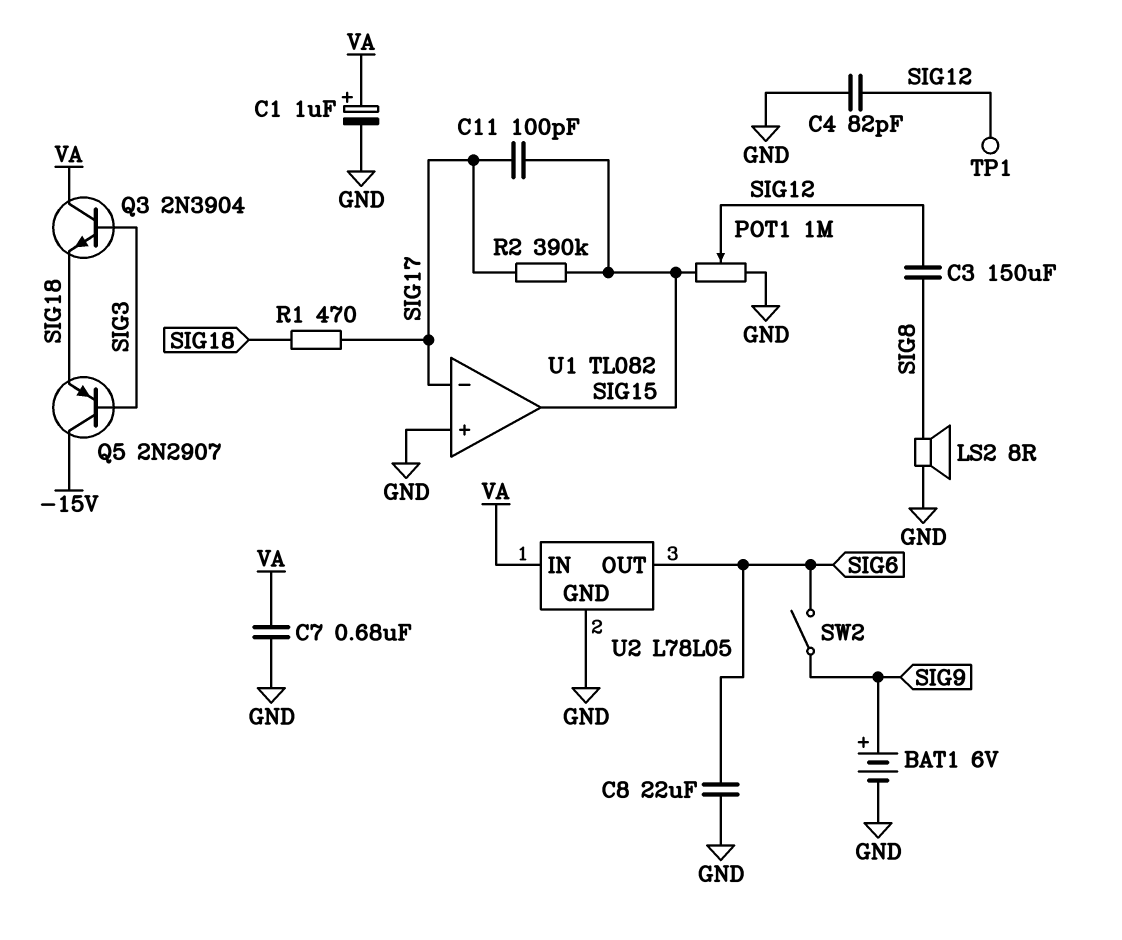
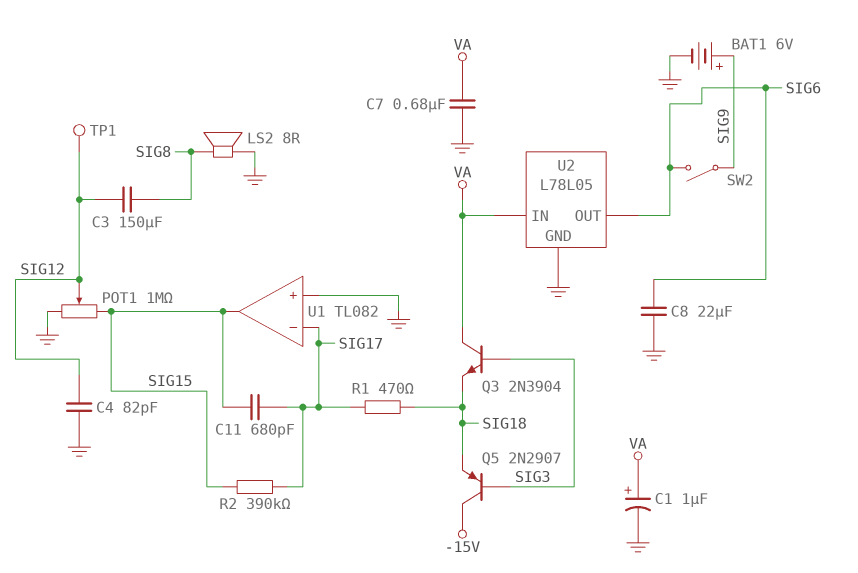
C11: 100pF (SIG15, SIG17) -> 680pF (SIG15, SIG17)

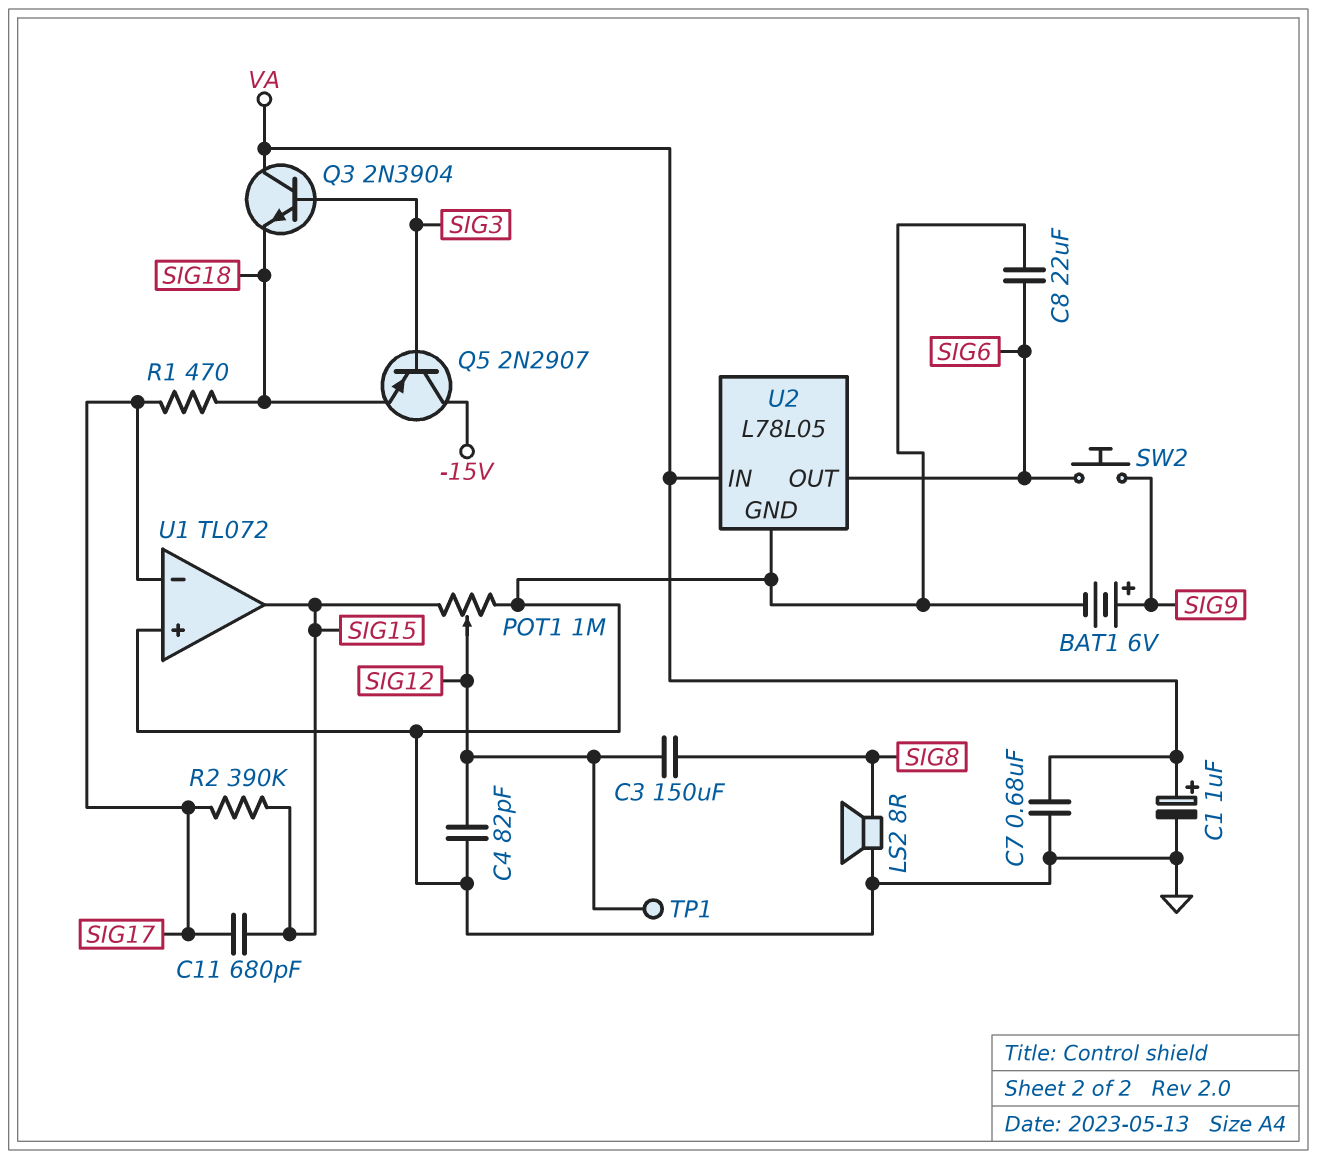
SW2: switch (SIG6, SIG9) -> button (SIG6, SIG9)
U1: TL082 -> TL072

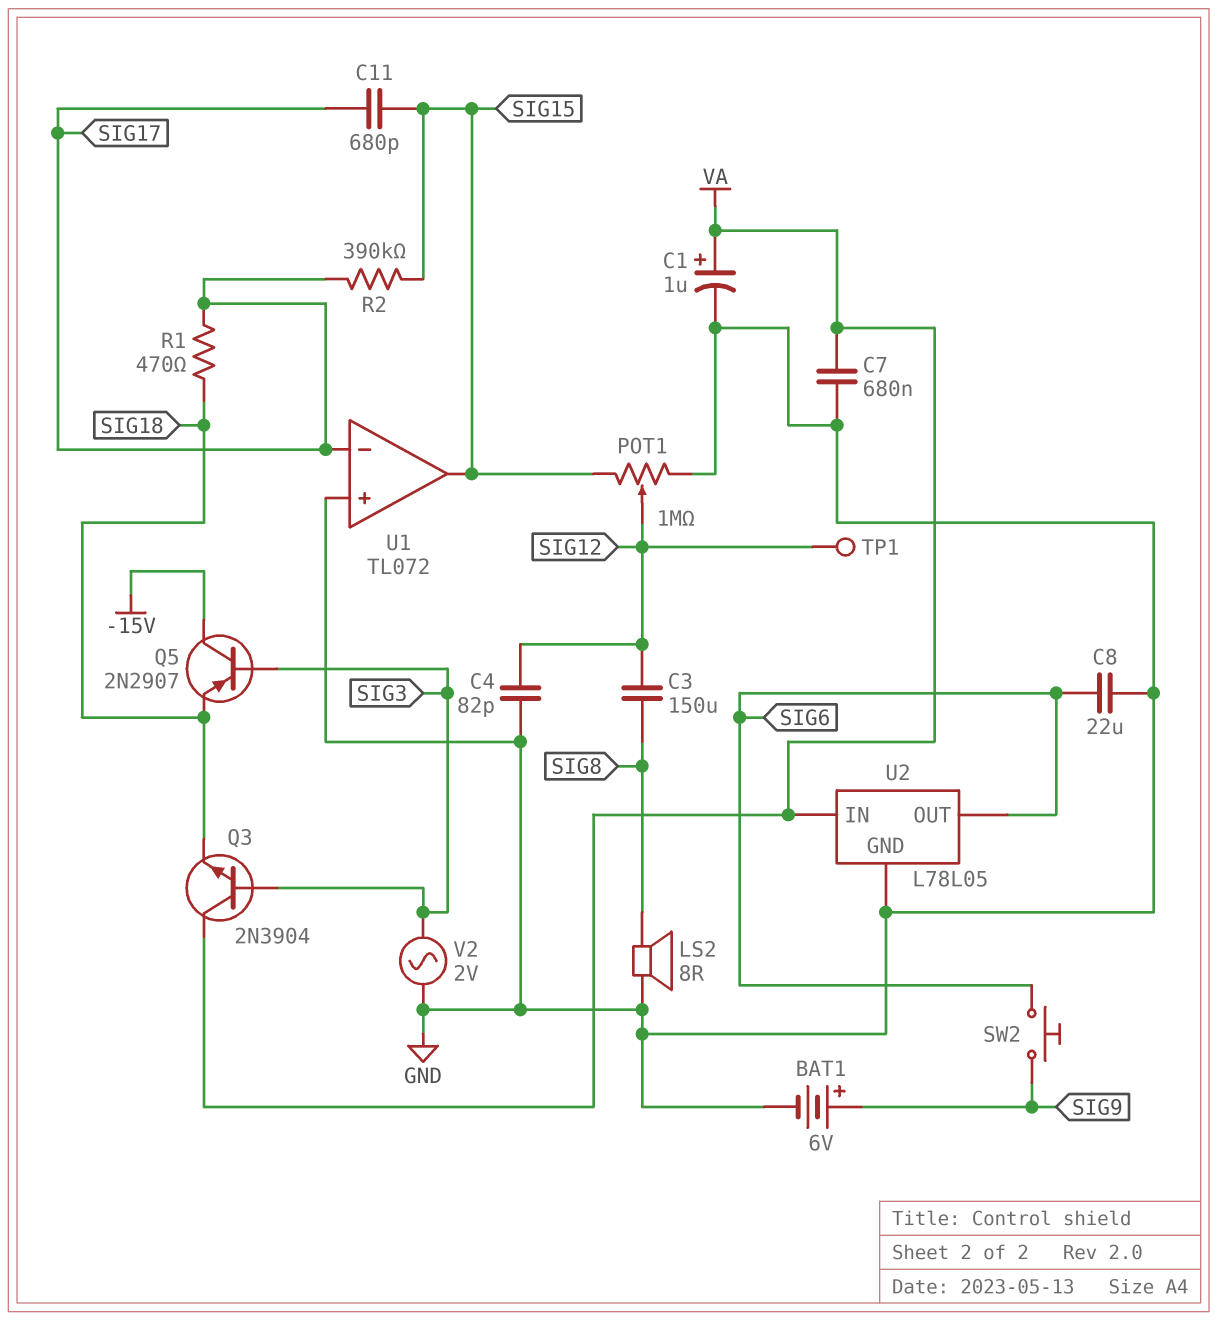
V2: none -> AC 2V (GND, SIG3)

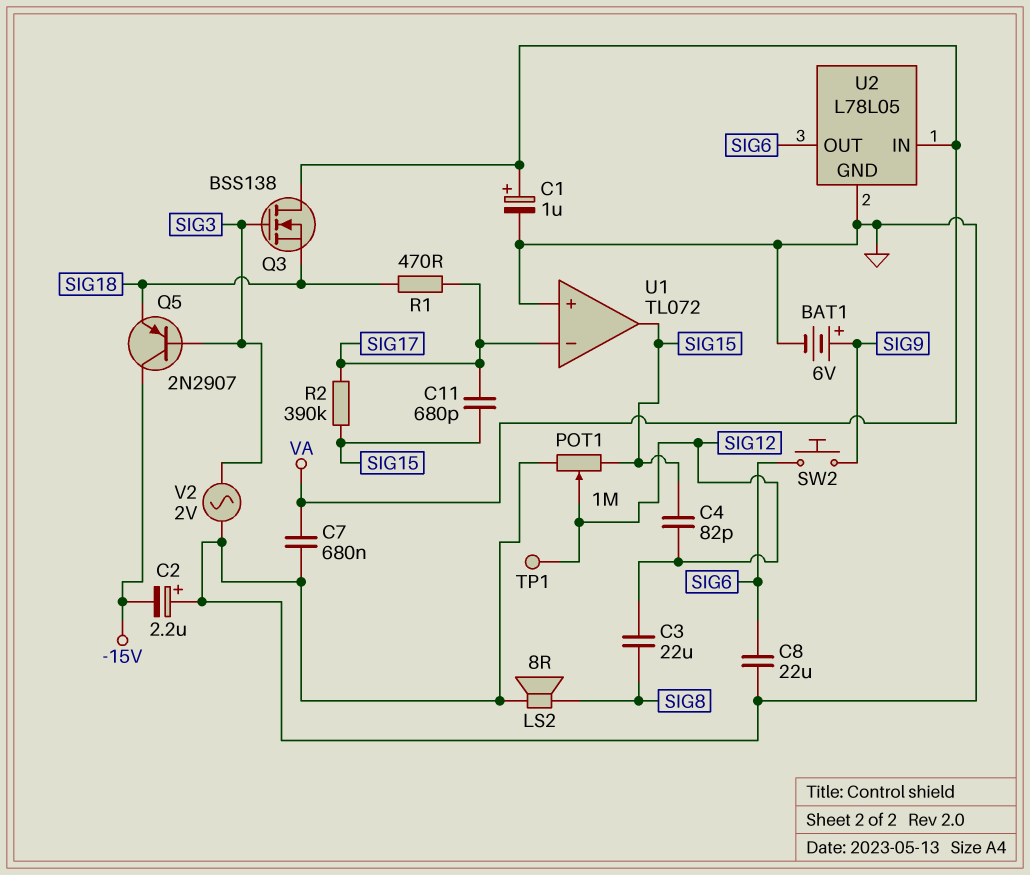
C2: none -> 2.2uF (plus GND, minus -15V)
C3: 150uF (SIG8, SIG12) -> 22uF (SIG8, SIG12)
C4: 82pF (GND, SIG12) -> 82pF (SIG12, SIG15)
Q3: NPN 2N3904 (B SIG3, C VA, E SIG18) -> NMOS BSS138 (G SIG3, D VA, S SIG18)

